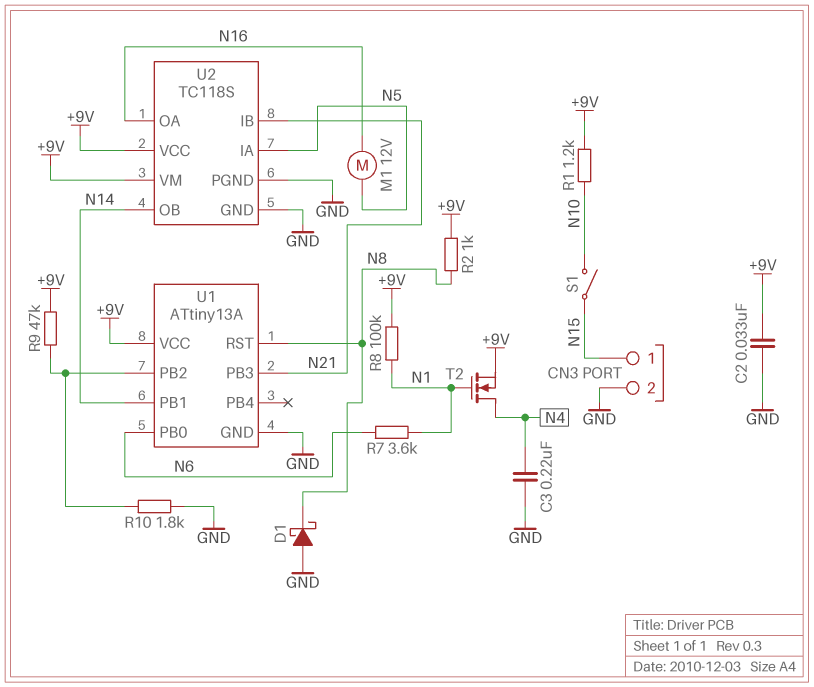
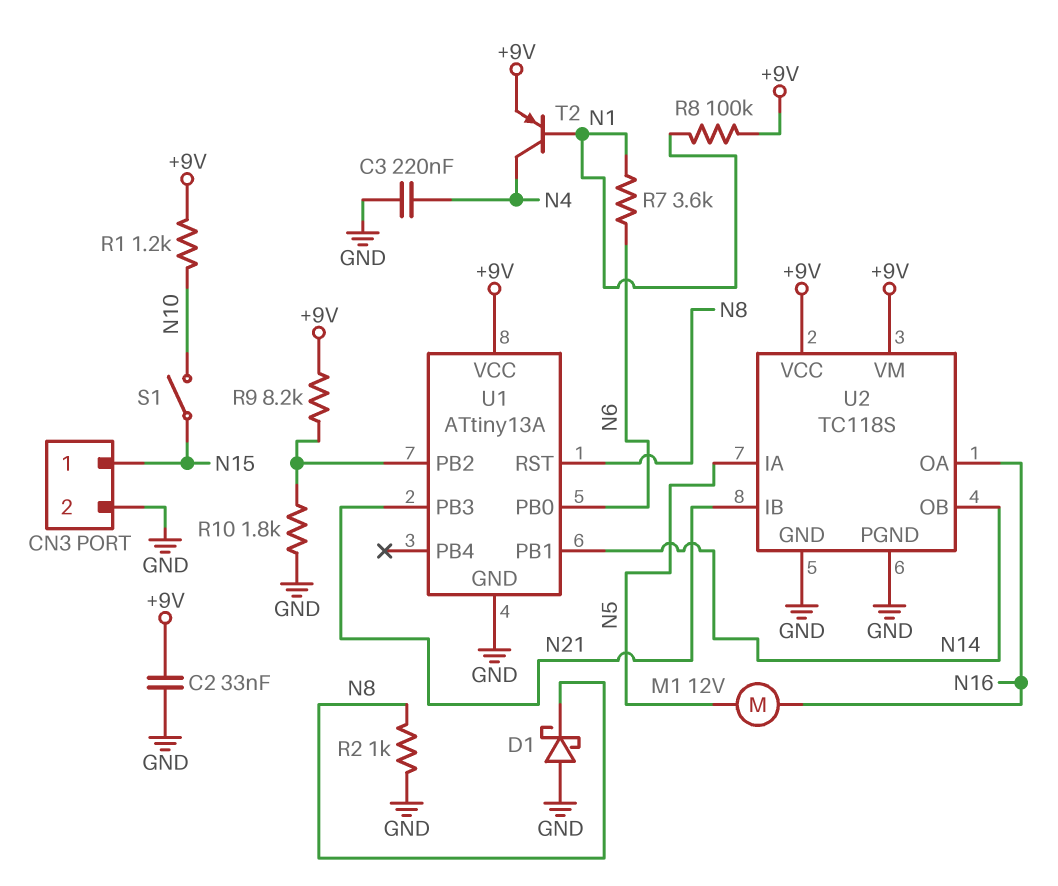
R2: 1k (+9V, N8) -> 1k (GND, N8)
R9: 47k (+9V, U1/PB2) -> 8.2k (+9V, U1/PB2)
T2: NMOS (G N1, D N4, S +9V) -> PNP (B N1, C N4, E +9V)

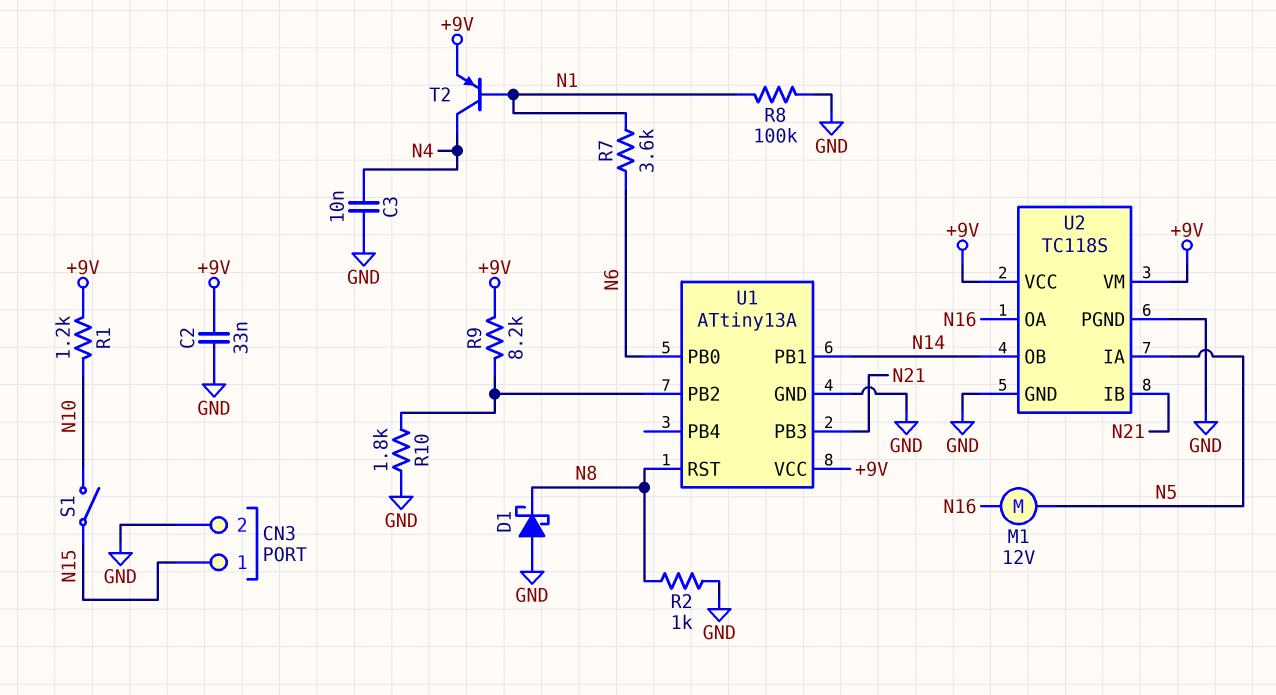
C3: 220nF (GND, N4) -> 10nF (GND, N4)
R8: 100k (+9V, N1) -> 100k (GND, N1)

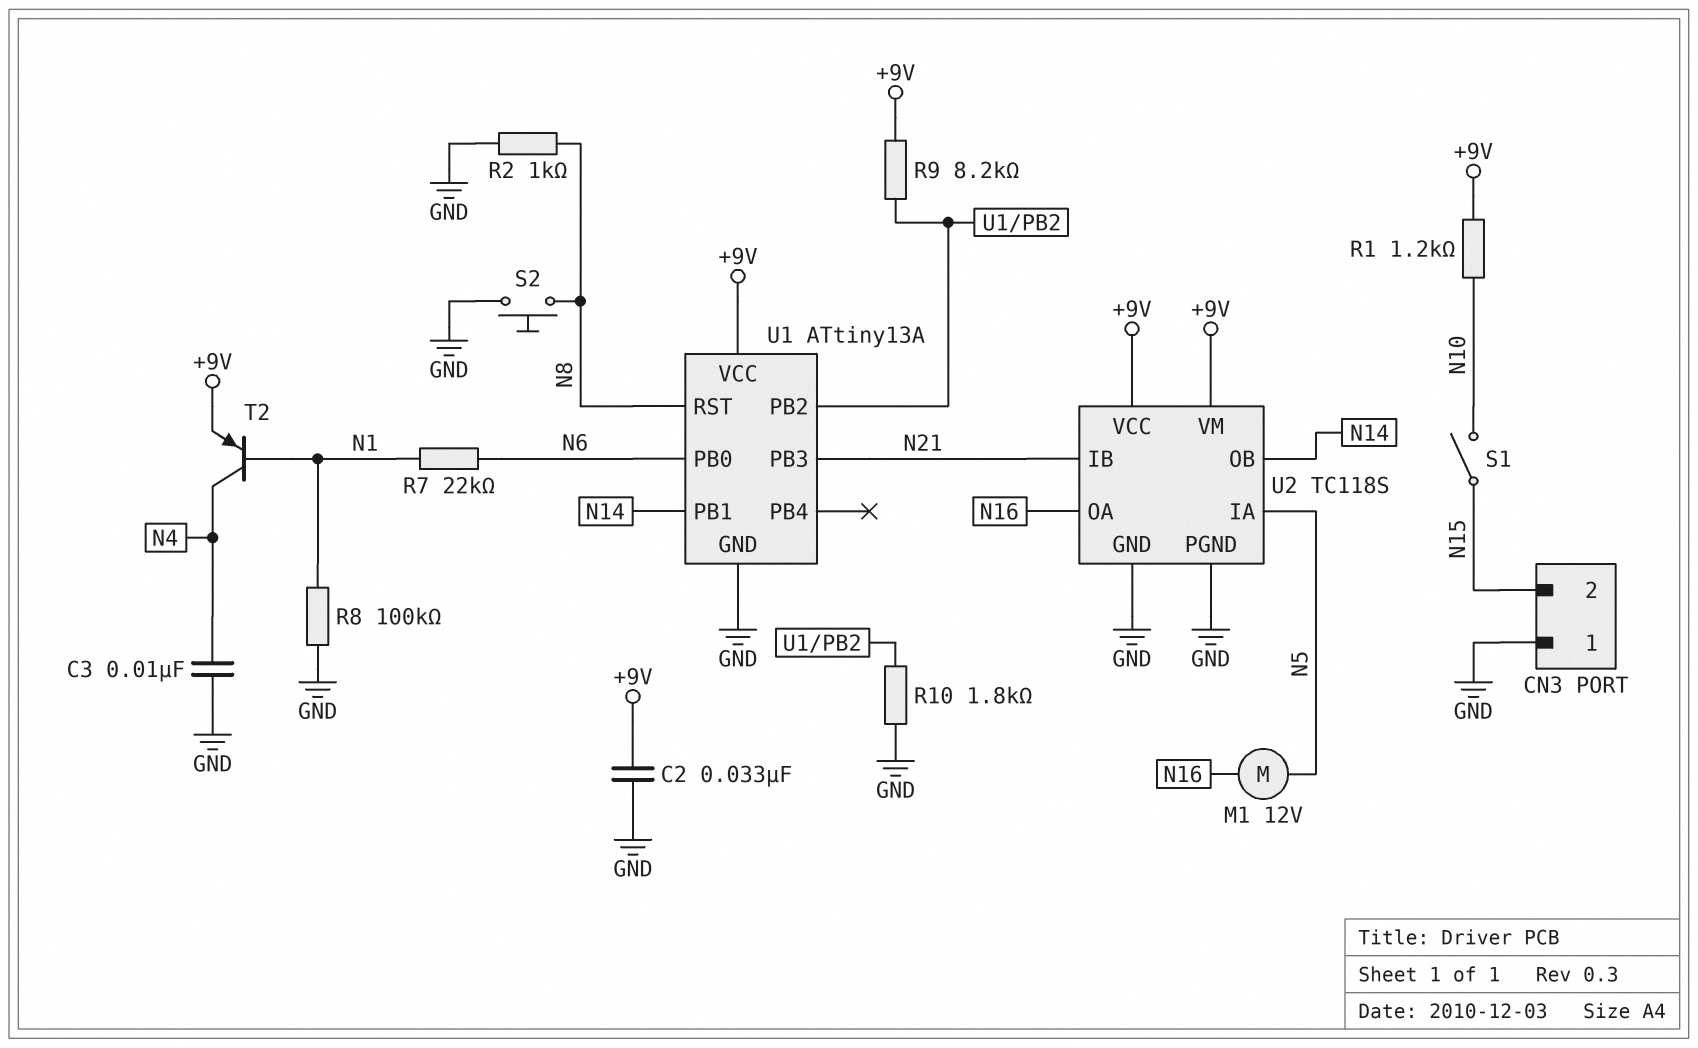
CN3 pin 1: N15 -> GND
CN3 pin 2: GND -> N15
D1: schottky (A GND, K N8) -> none
R7: 3.6k (N1, N6) -> 22k (N1, N6)
S2: none -> button (GND, N8)

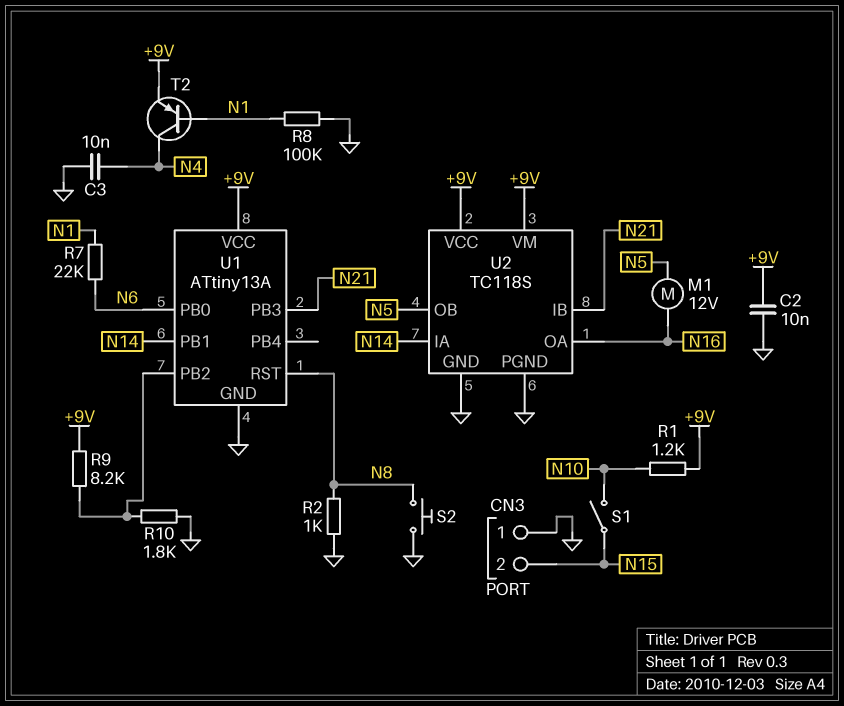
C2: 33nF (+9V, GND) -> 10nF (+9V, GND)
U2 pin IA: N5 -> N14
U2 pin OB: N14 -> N5

